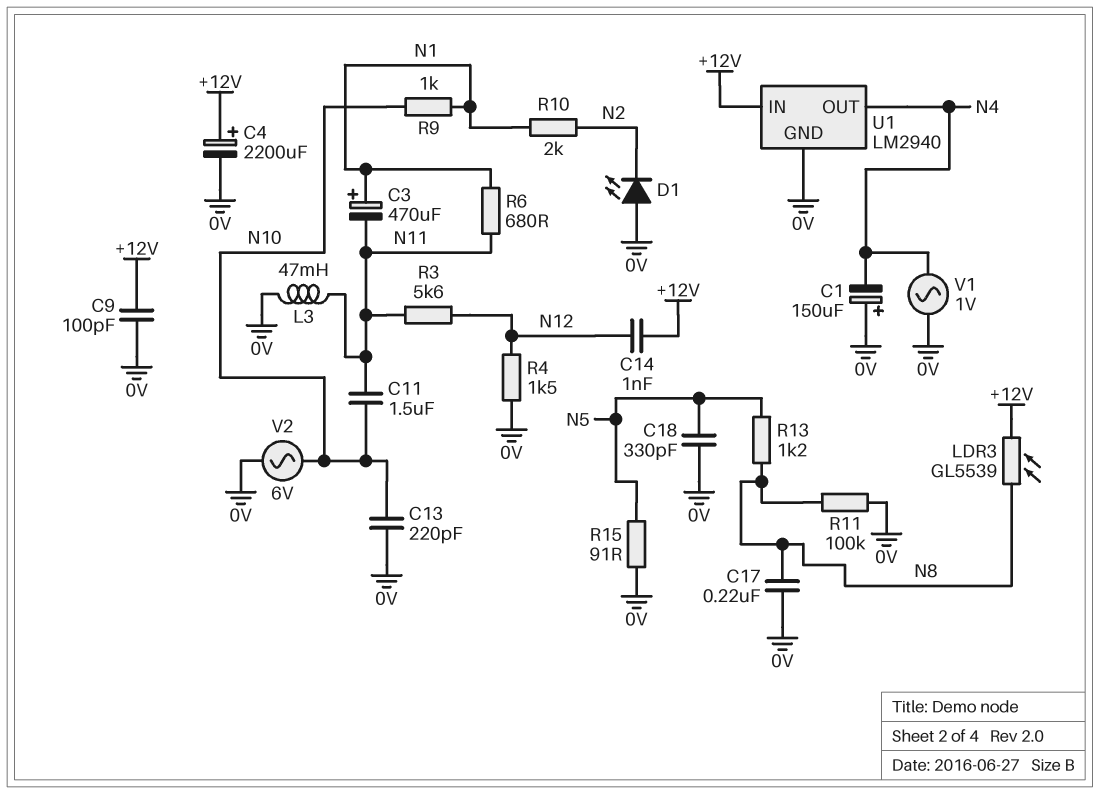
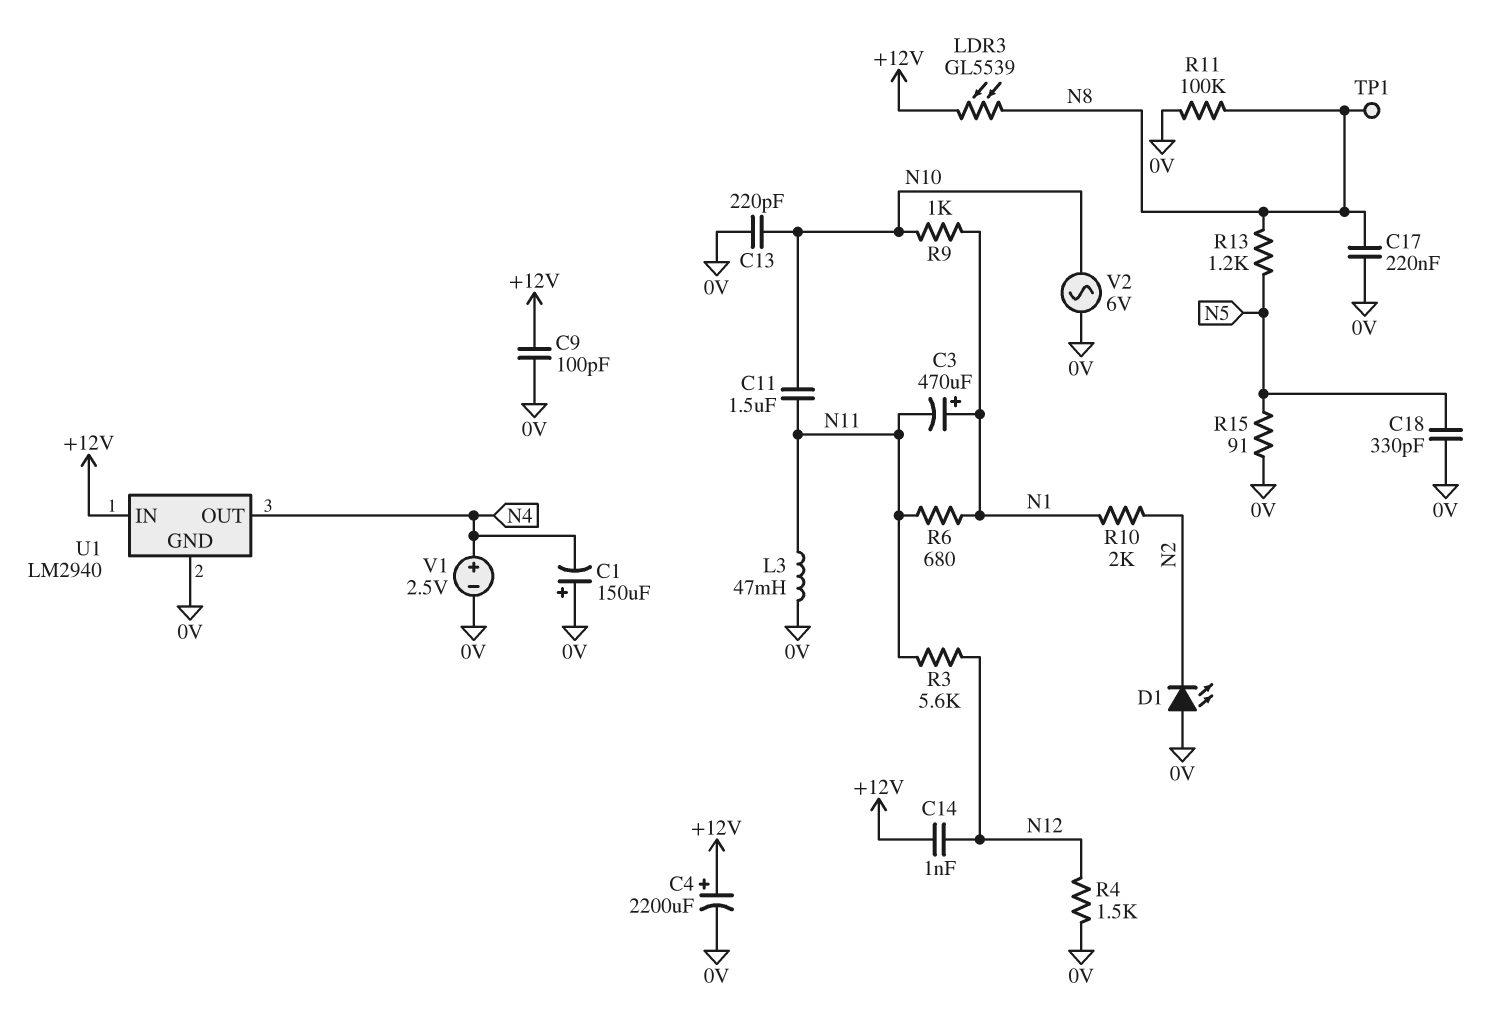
TP1: none -> test point (N8)
V1: AC 1V (0V, N4) -> 2.5V (plus N4, minus 0V)

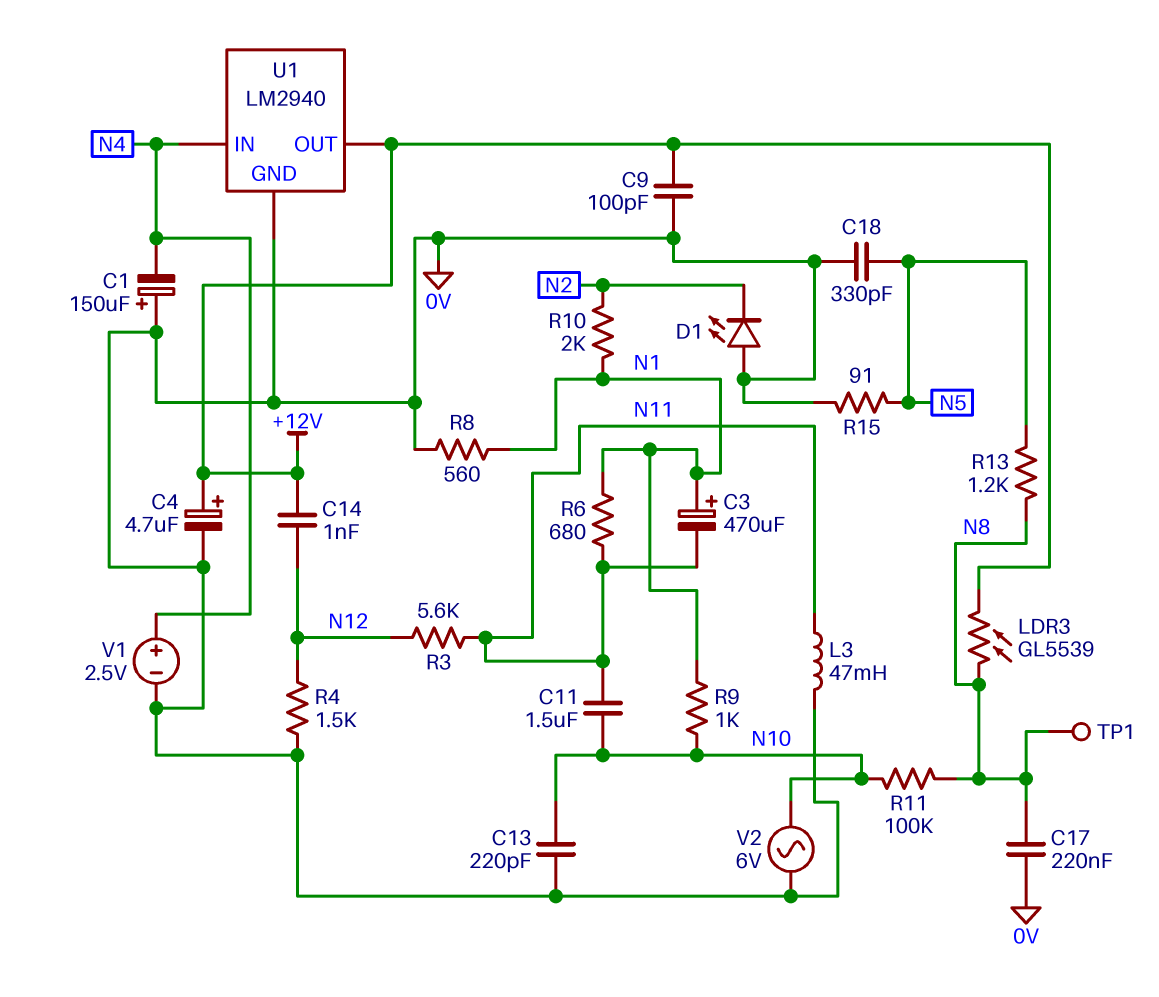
C4: 2200uF (plus +12V, minus 0V) -> 4.7uF (plus +12V, minus 0V)
R8: none -> 560 (0V, N1)
R11: 100k (0V, N8) -> 100k (N8, N10)
U1 pin IN: +12V -> N4
U1 pin OUT: N4 -> +12V

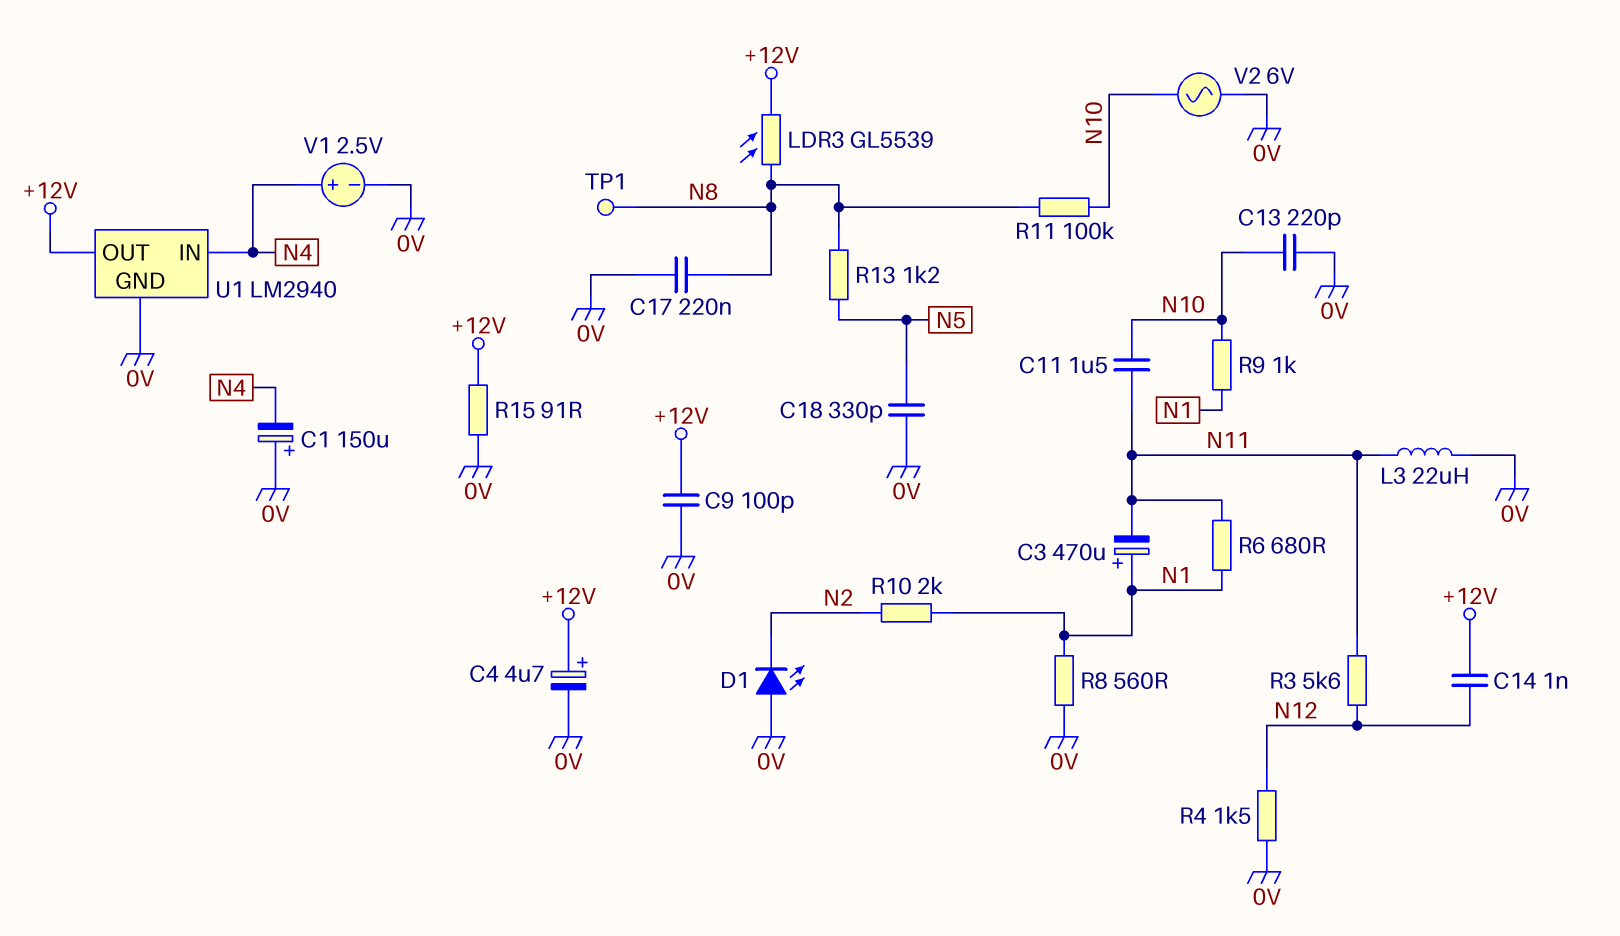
L3: 47mH (0V, N11) -> 22uH (0V, N11)
R15: 91 (0V, N5) -> 91 (+12V, 0V)

